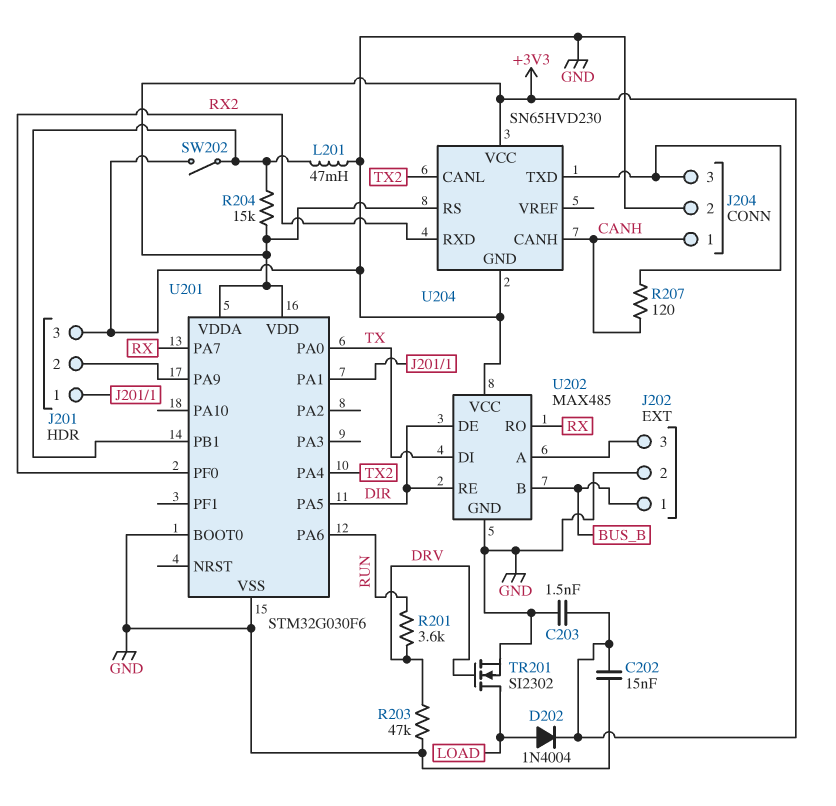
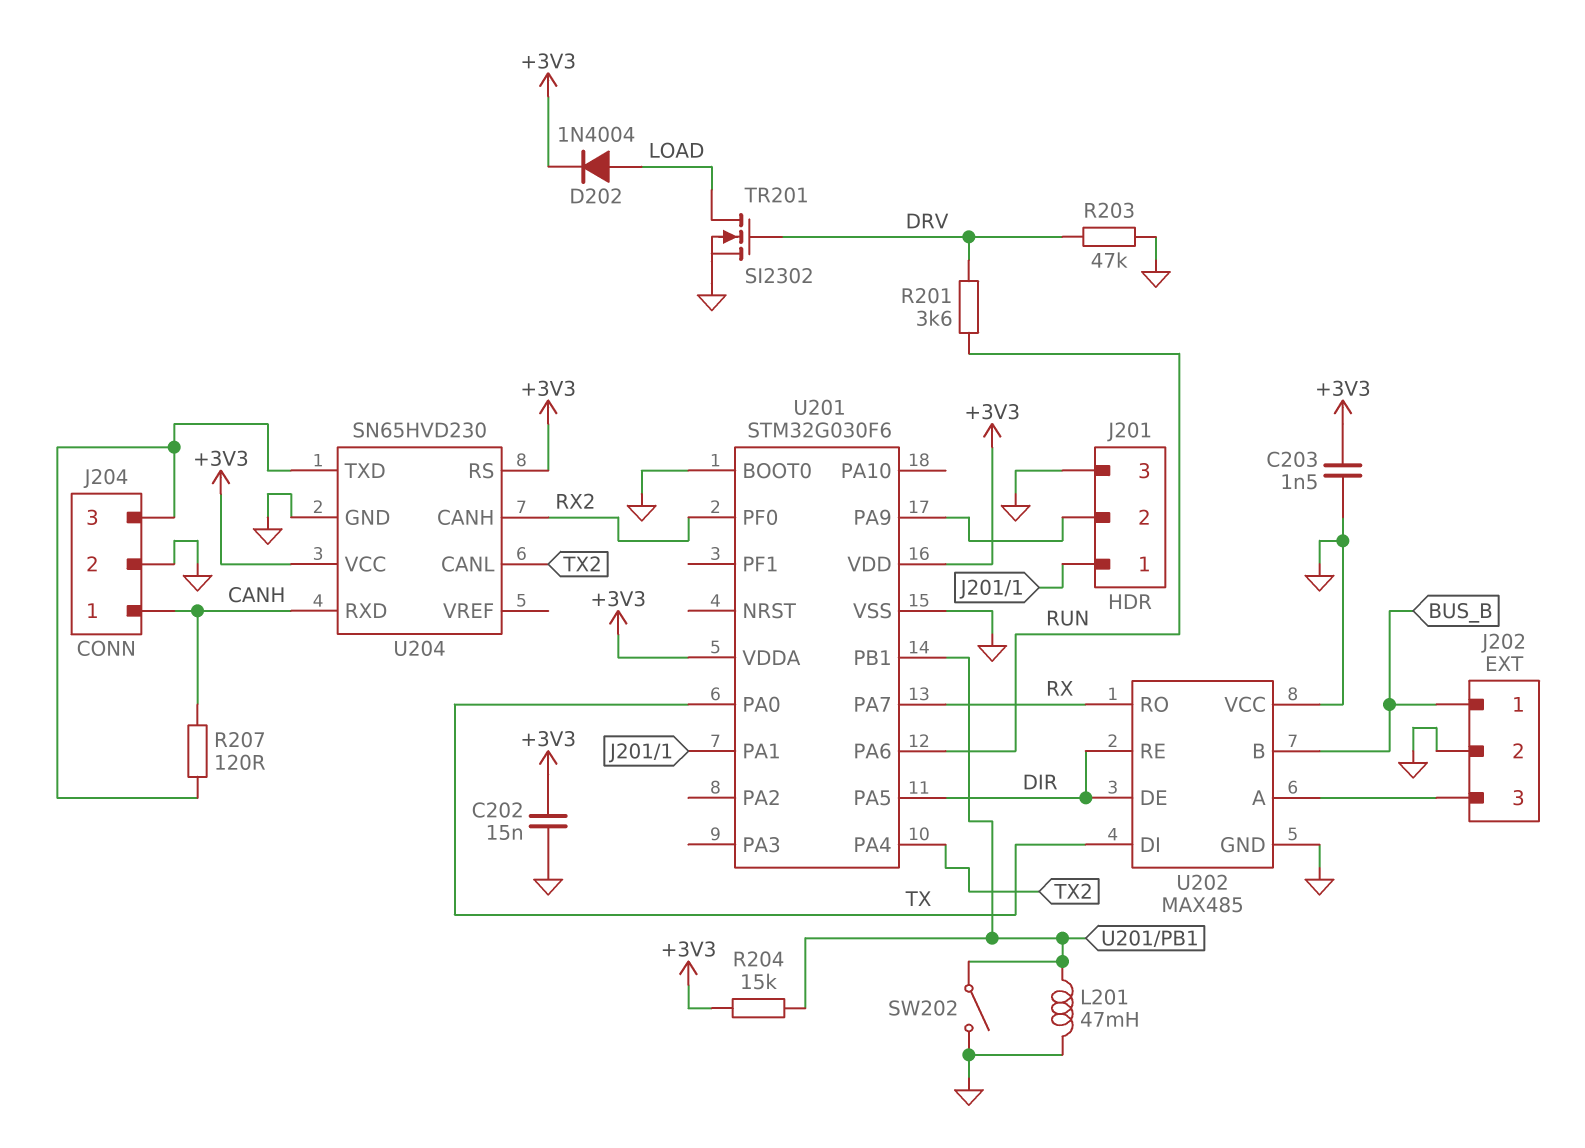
U204 pin CANH: CANH -> RX2
U204 pin RXD: RX2 -> CANH

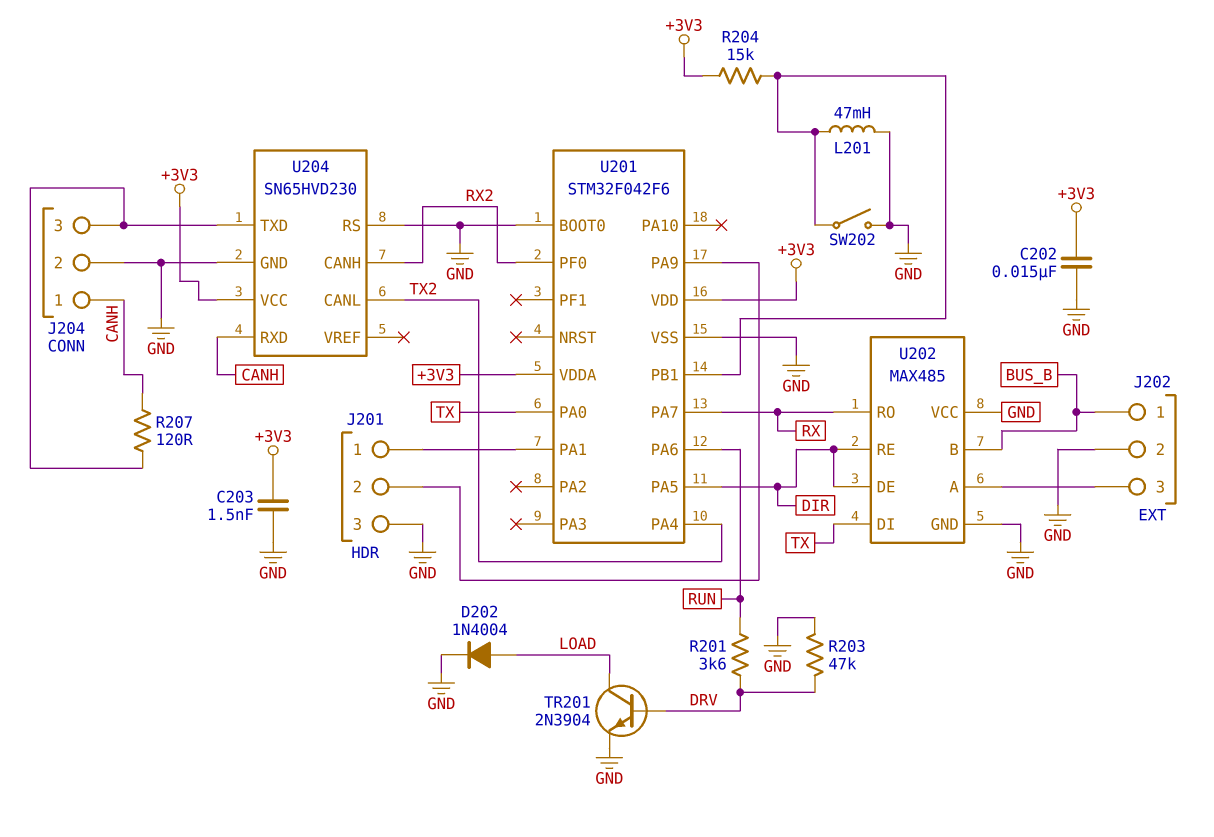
D202: diode 1N4004 (A LOAD, K +3V3) -> diode 1N4004 (A LOAD, K GND)
TR201: NMOS SI2302 (G DRV, D LOAD, S GND) -> NPN 2N3904 (B DRV, C LOAD, E GND)
U201: STM32G030F6 -> STM32F042F6
U204 pin RS: +3V3 -> GND

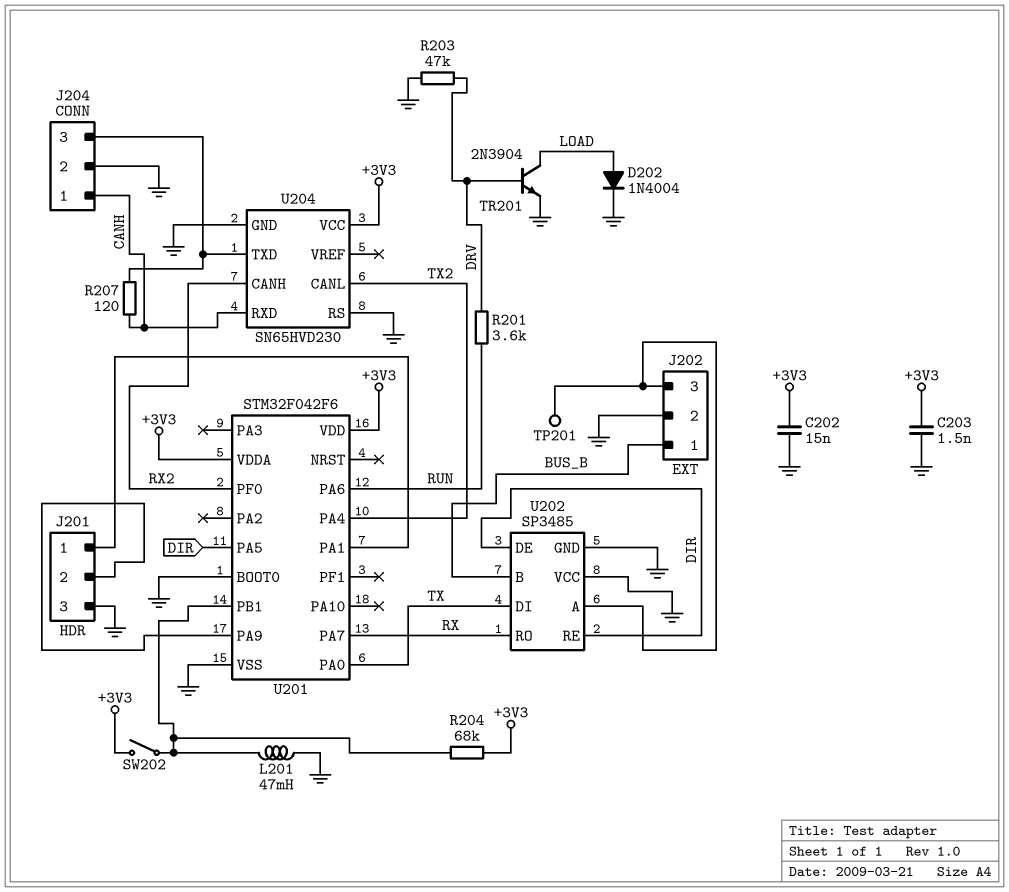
R204: 15k (+3V3, U201/PB1) -> 68k (+3V3, U201/PB1)
SW202: switch (GND, U201/PB1) -> switch (+3V3, U201/PB1)
TP201: none -> test point (J202/3)
U202: MAX485 -> SP3485

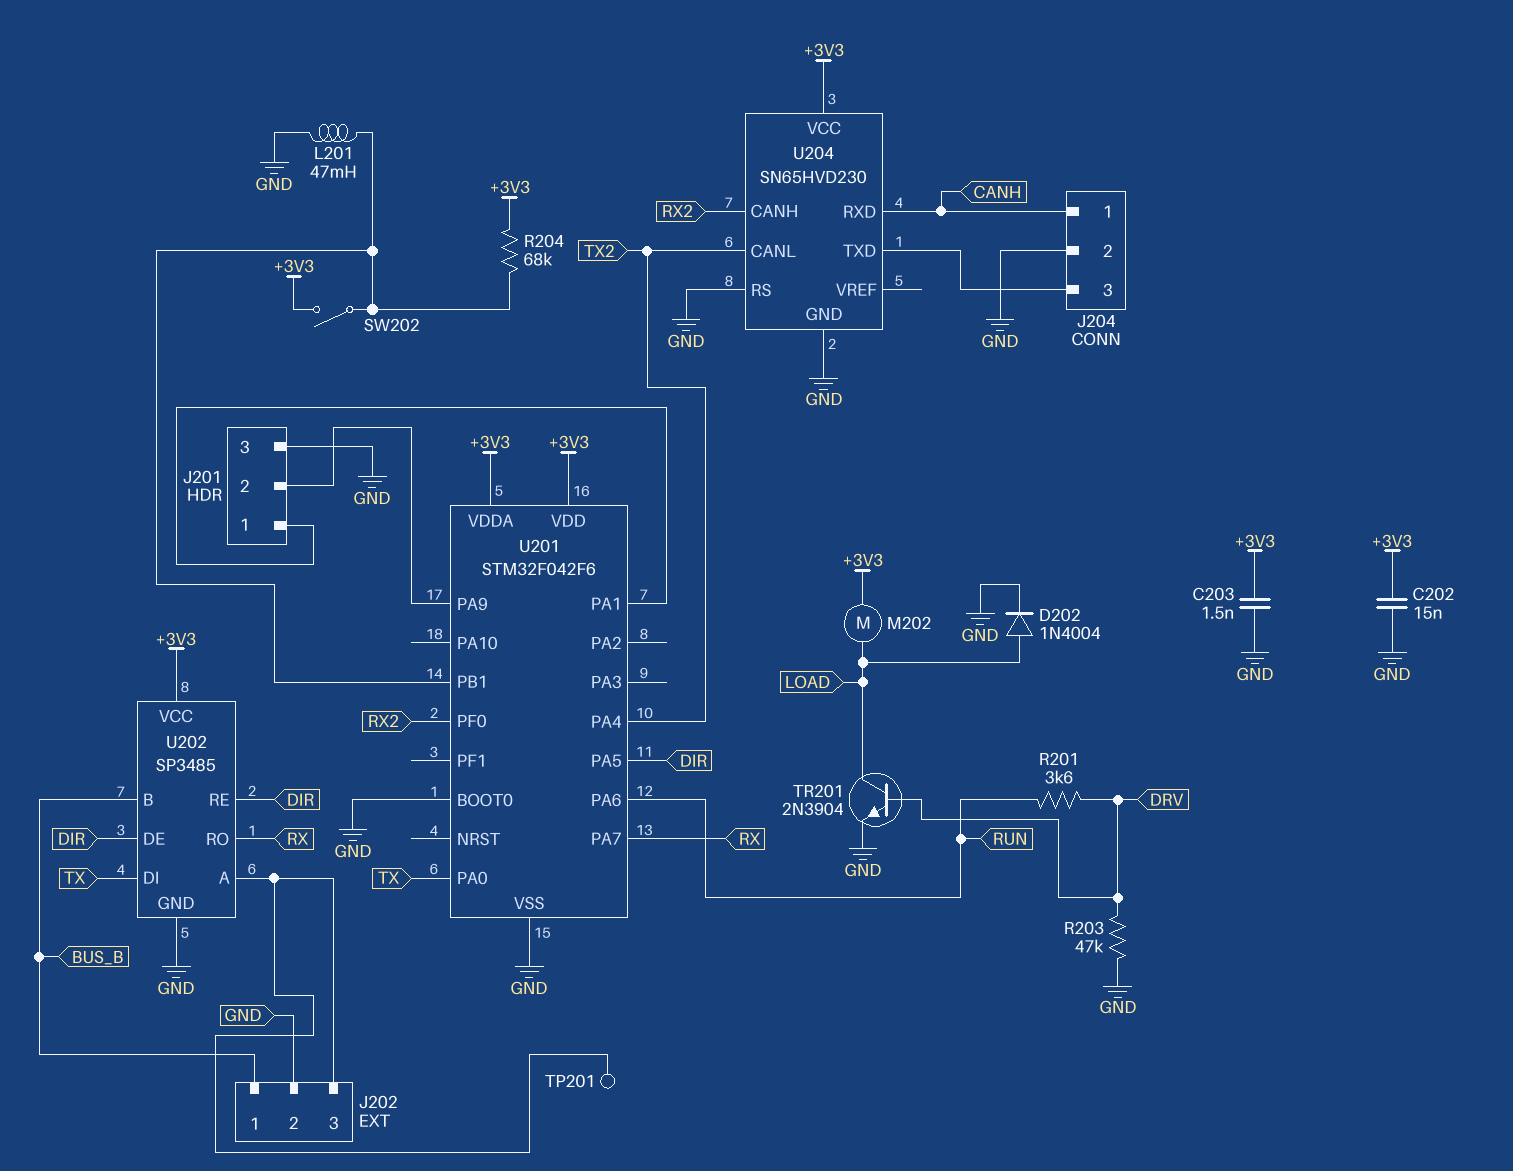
M202: none -> motor (+3V3, LOAD)
R207: 120 (CANH, J204/3) -> none
U202 pin VCC: GND -> +3V3

